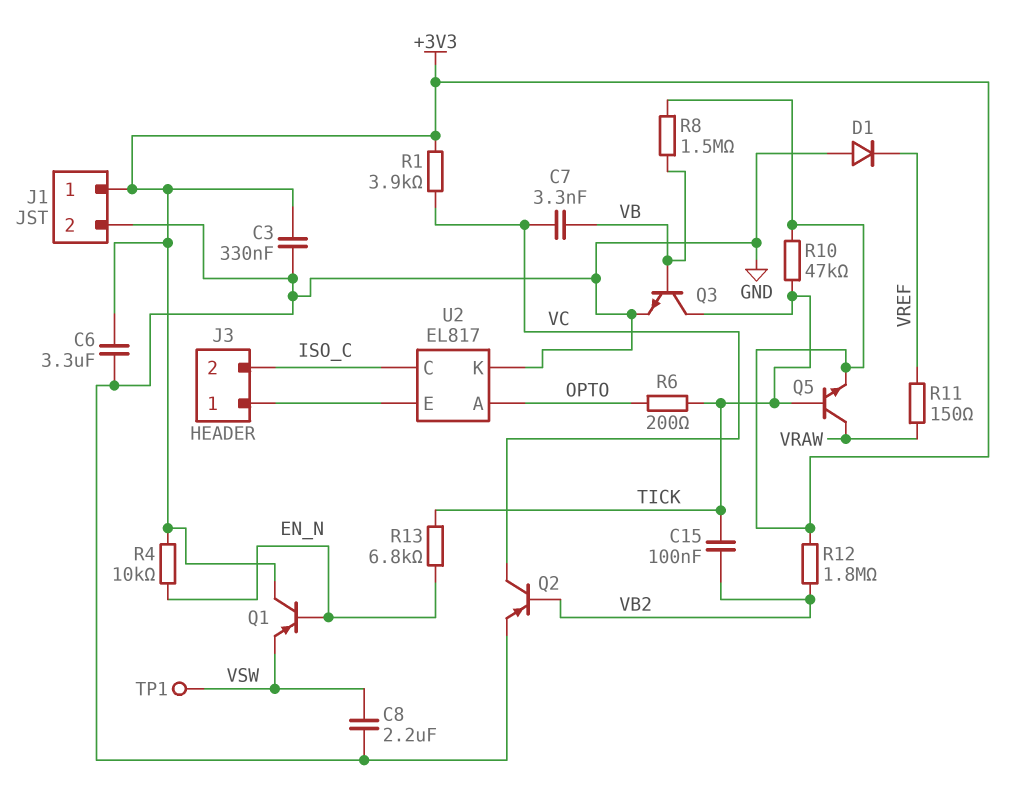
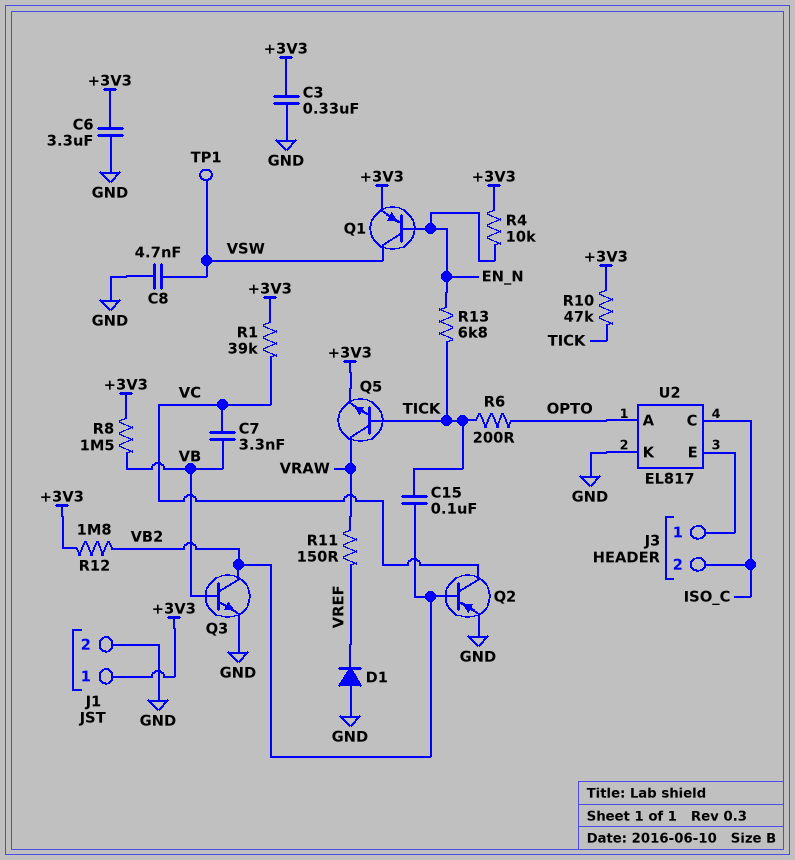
C8: 2.2uF (GND, VSW) -> 4.7nF (GND, VSW)
Q1: PNP (B EN_N, C +3V3, E VSW) -> PNP (B EN_N, C VSW, E +3V3)
Q3: NPN (B VB, C TICK, E GND) -> NPN (B VB, C VB2, E GND)
R1: 3.9k (+3V3, VC) -> 39k (+3V3, VC)

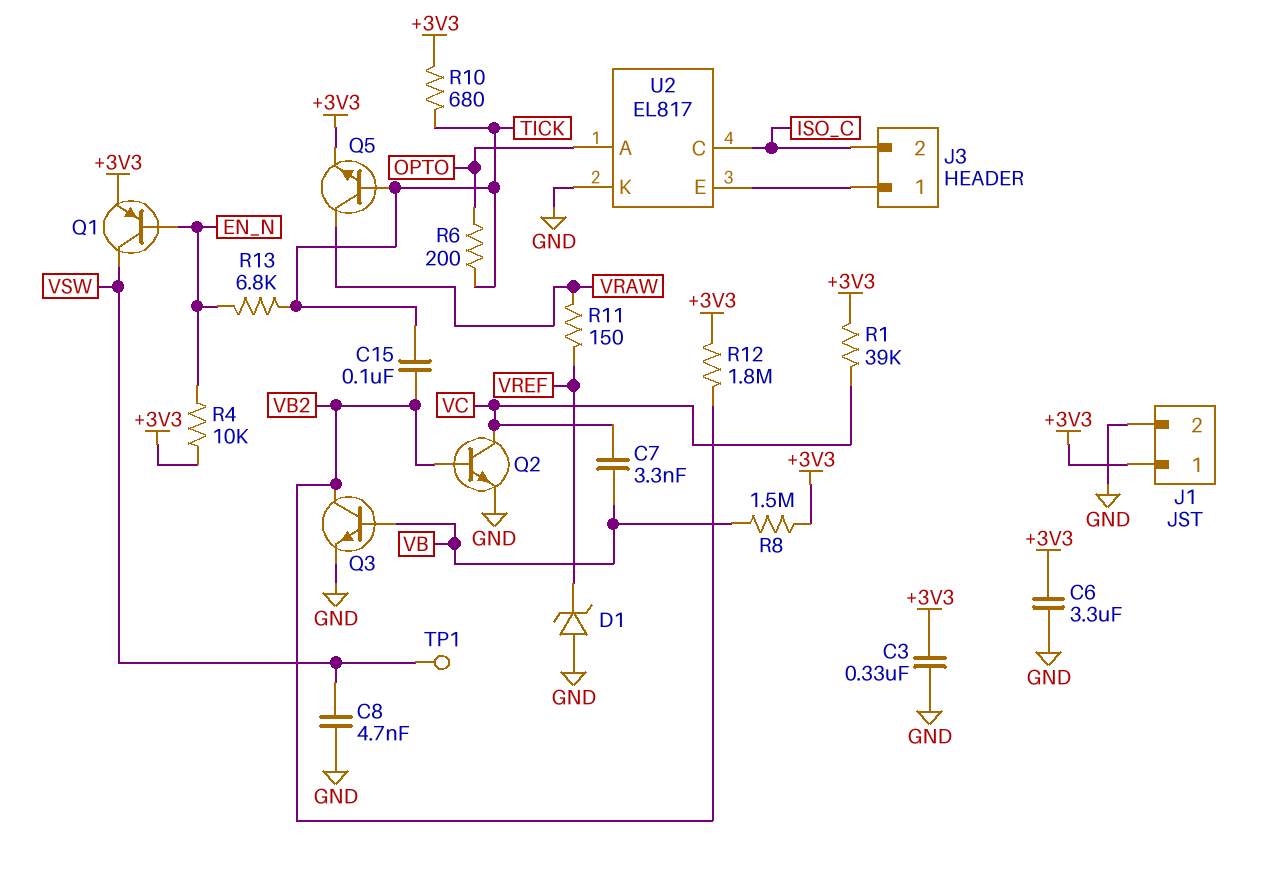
D1: diode (A GND, K VREF) -> zener (A GND, K VREF)
Q2: PNP (B VB2, C VC, E GND) -> NPN (B VB2, C VC, E GND)
R10: 47k (+3V3, TICK) -> 680 (+3V3, TICK)

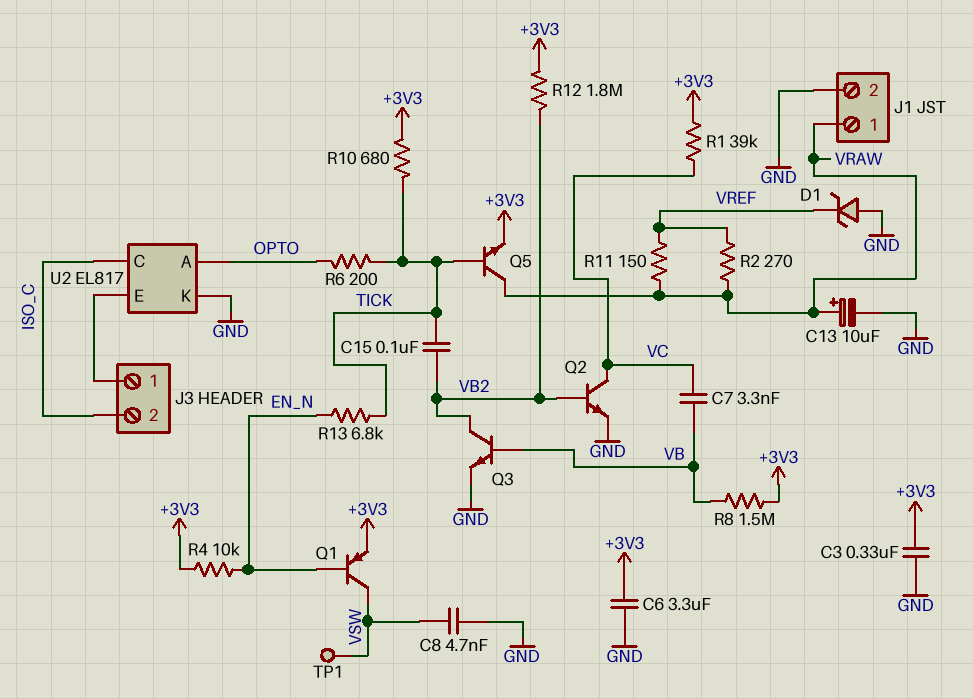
C13: none -> 10uF (plus VRAW, minus GND)
J1 pin 1: +3V3 -> VRAW
R2: none -> 270 (VRAW, VREF)

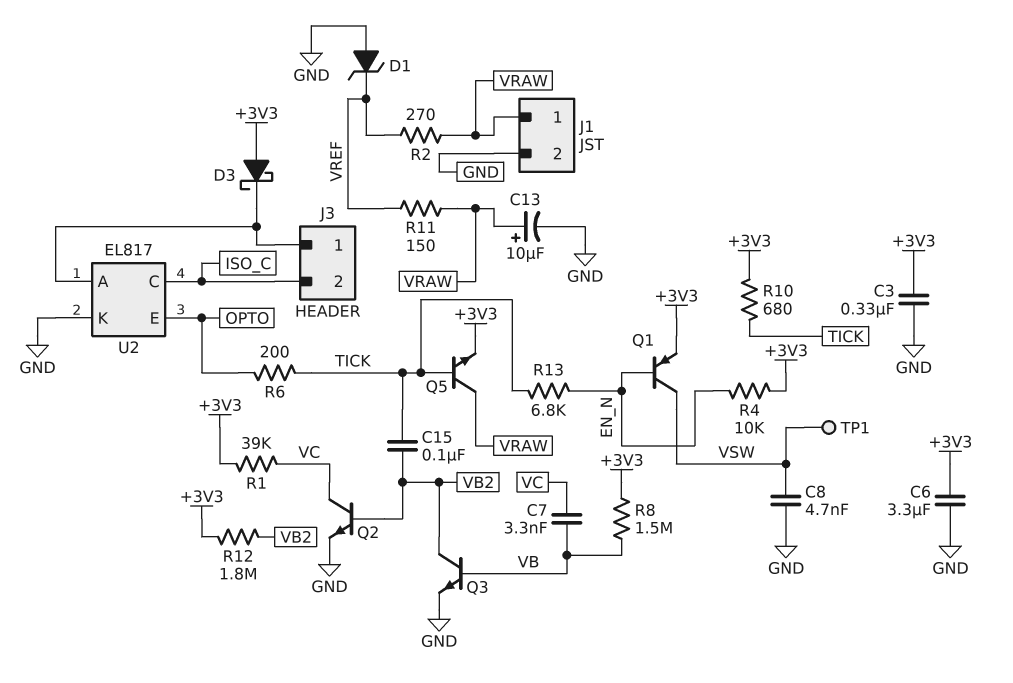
D3: none -> schottky (A +3V3, K J3/1)
U2 pin A: OPTO -> J3/1
U2 pin E: J3/1 -> OPTO

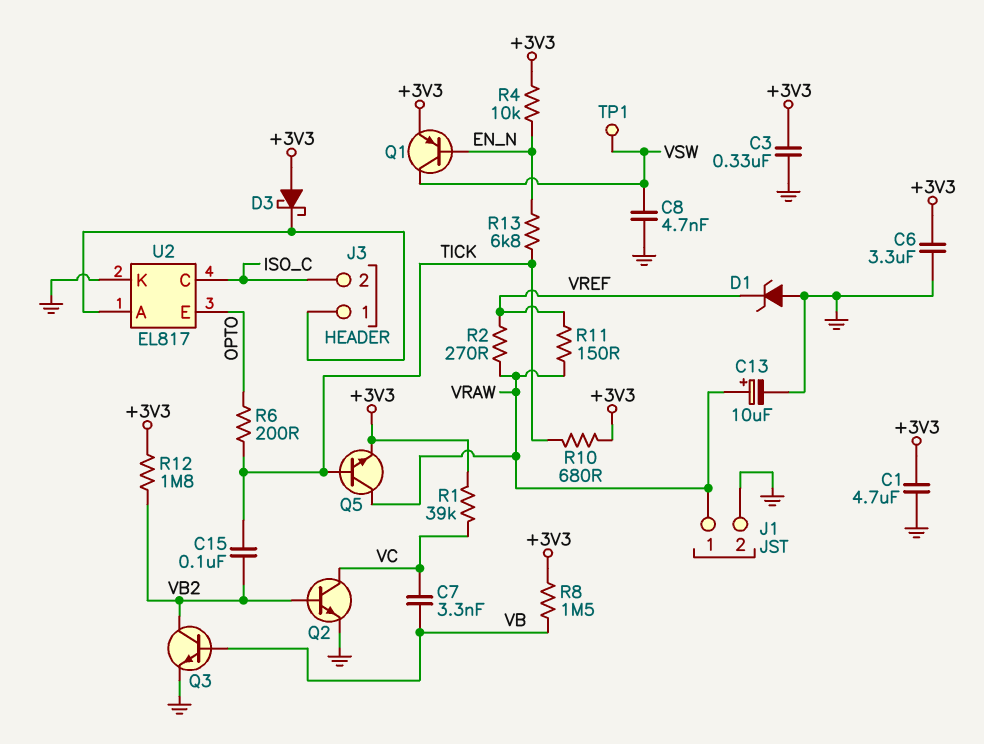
C1: none -> 4.7uF (+3V3, GND)

